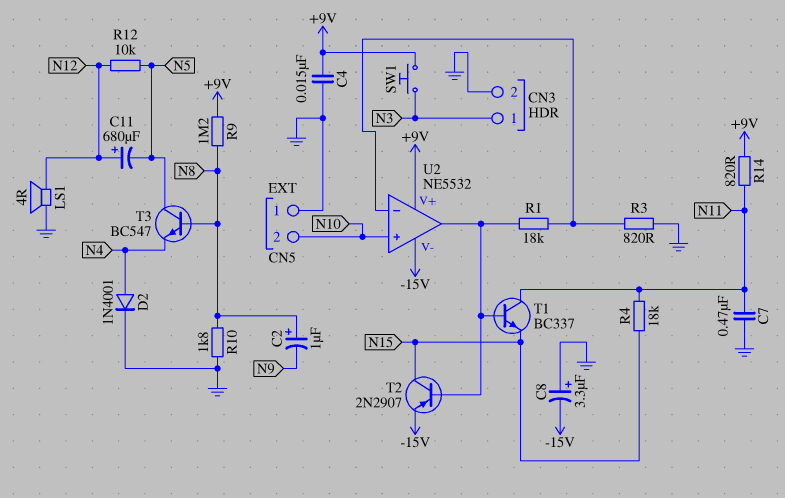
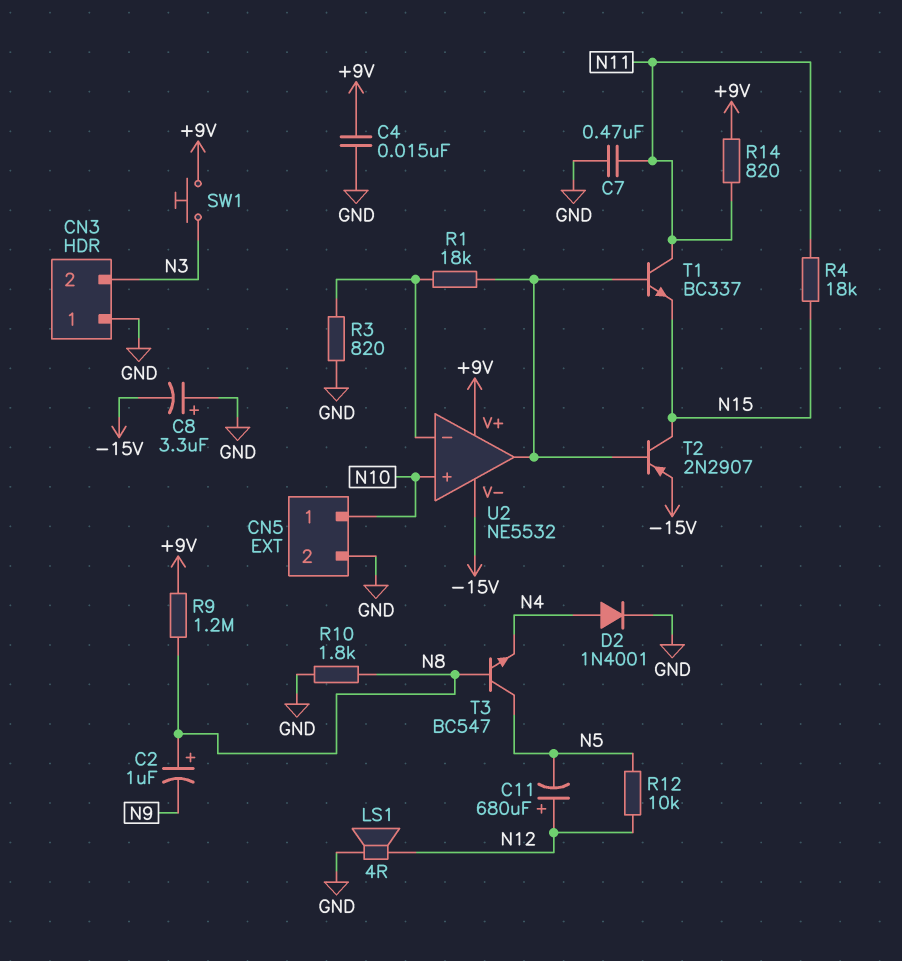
CN3 pin 1: N3 -> GND
CN3 pin 2: GND -> N3
CN5 pin 1: GND -> N10
CN5 pin 2: N10 -> GND

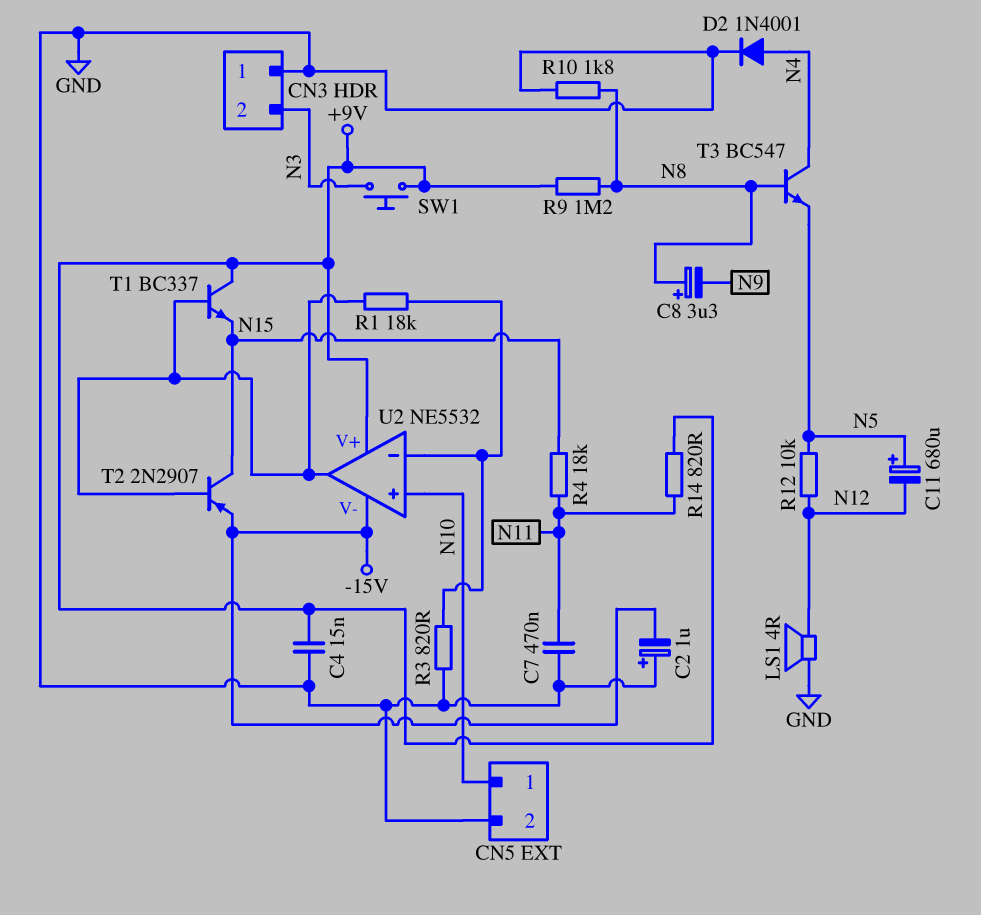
C2: 1uF (plus N8, minus N9) -> 1uF (plus GND, minus -15V)
C8: 3.3uF (plus GND, minus -15V) -> 3.3uF (plus N8, minus N9)
C11: 680uF (plus N12, minus N5) -> 680uF (plus N5, minus N12)
T1: NPN BC337 (B U2/out, C N11, E N15) -> NPN BC337 (B U2/out, C +9V, E N15)
T3: NPN BC547 (B N8, C N5, E N4) -> NPN BC547 (B N8, C N4, E N5)

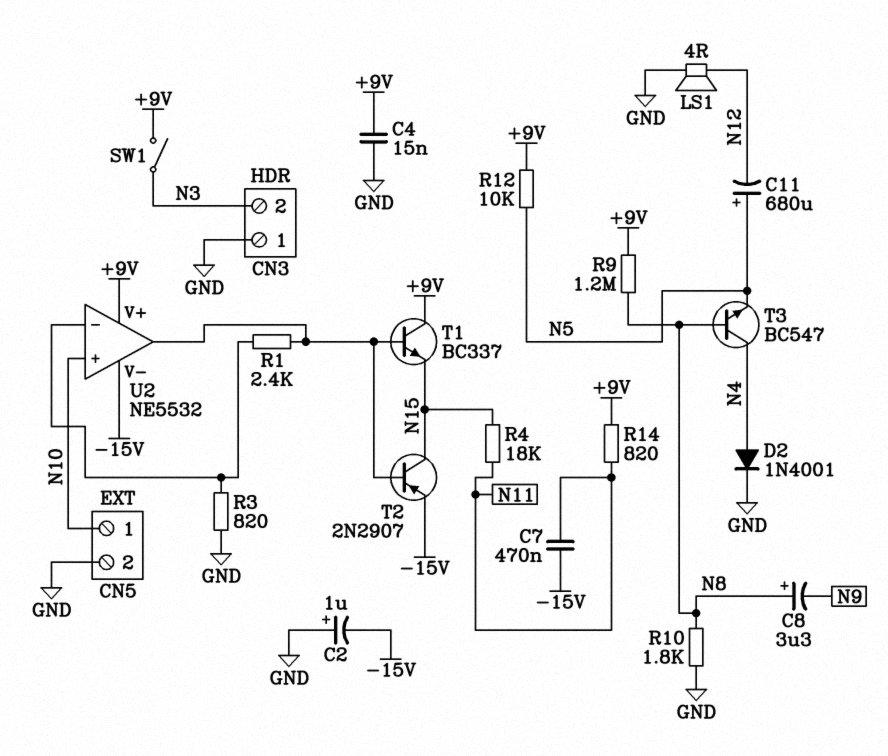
C7: 470nF (GND, N11) -> 470nF (-15V, N11)
R1: 18k (U2/in-, U2/out) -> 2.4k (U2/in-, U2/out)
R12: 10k (N5, N12) -> 10k (+9V, N5)
SW1: button (+9V, N3) -> switch (+9V, N3)

